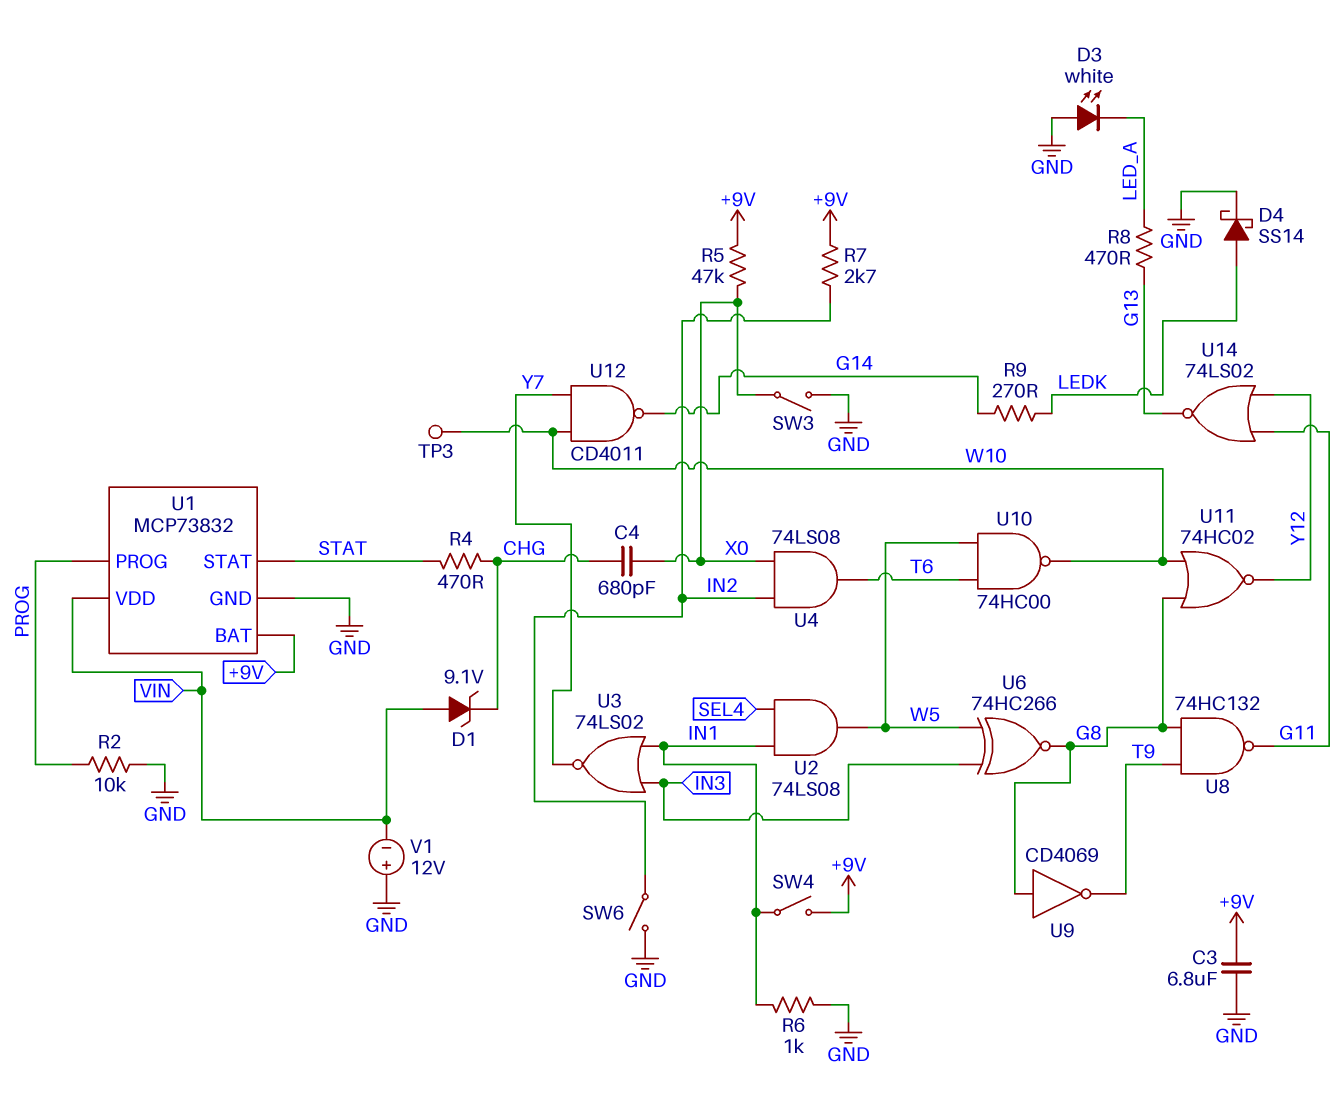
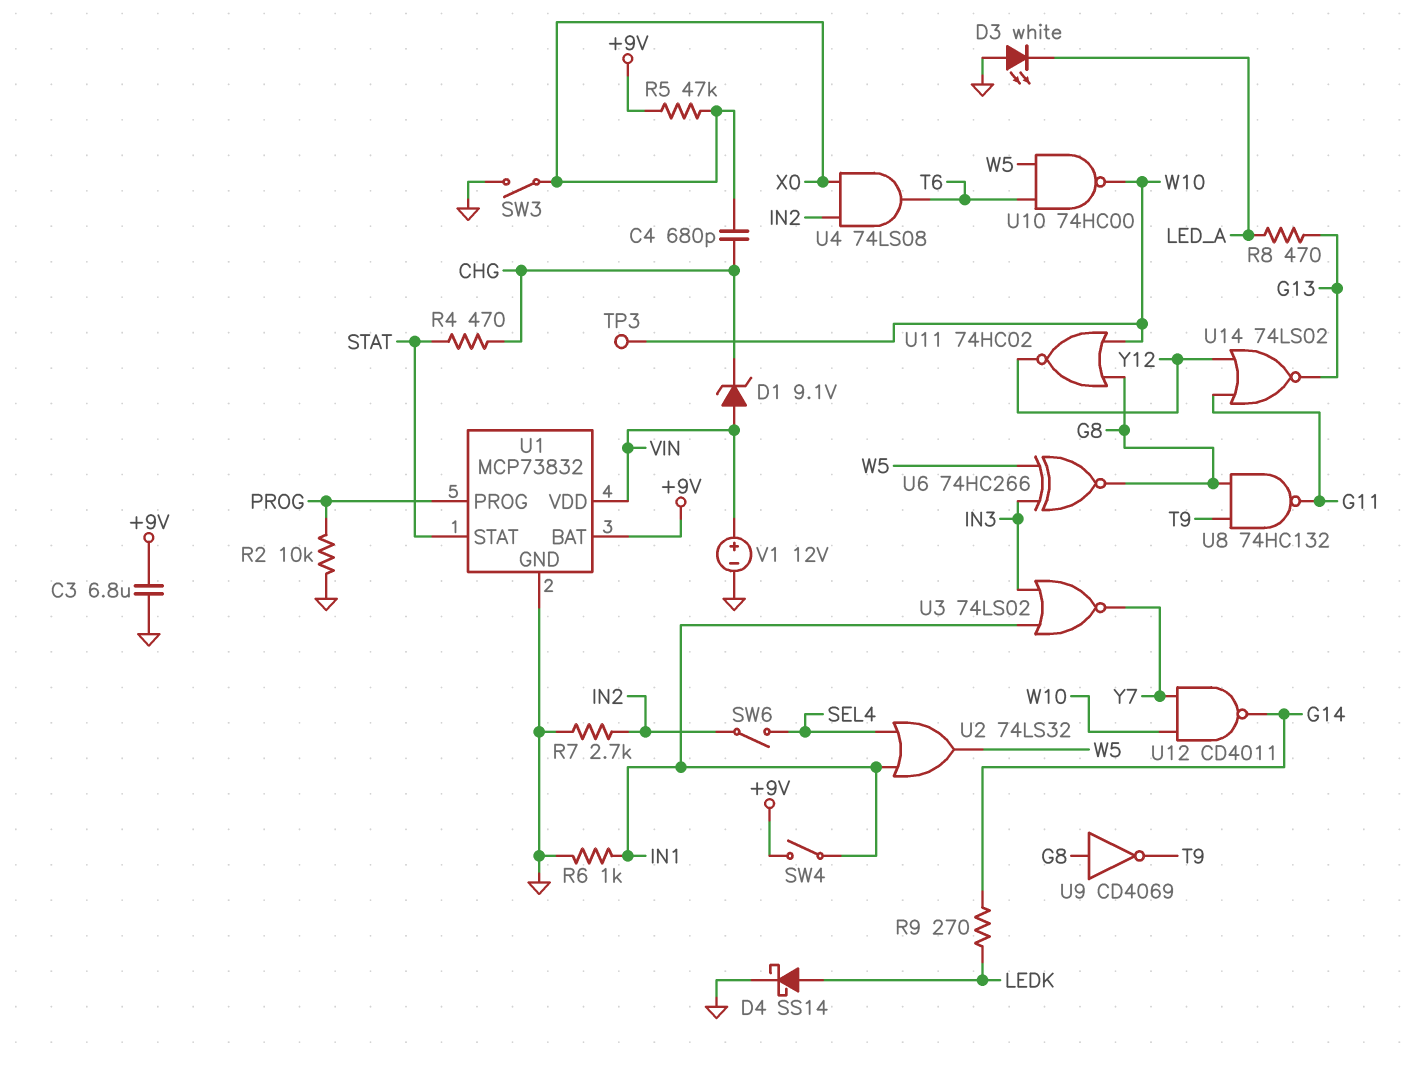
R7: 2.7k (+9V, IN2) -> 2.7k (GND, IN2)
SW6: switch (GND, IN2) -> switch (IN2, SEL4)
U2: AND 74LS08 (in IN1, in SEL4, out W5) -> OR 74LS32 (in IN1, in SEL4, out W5)
V1: 12V (plus GND, minus VIN) -> 12V (plus VIN, minus GND)

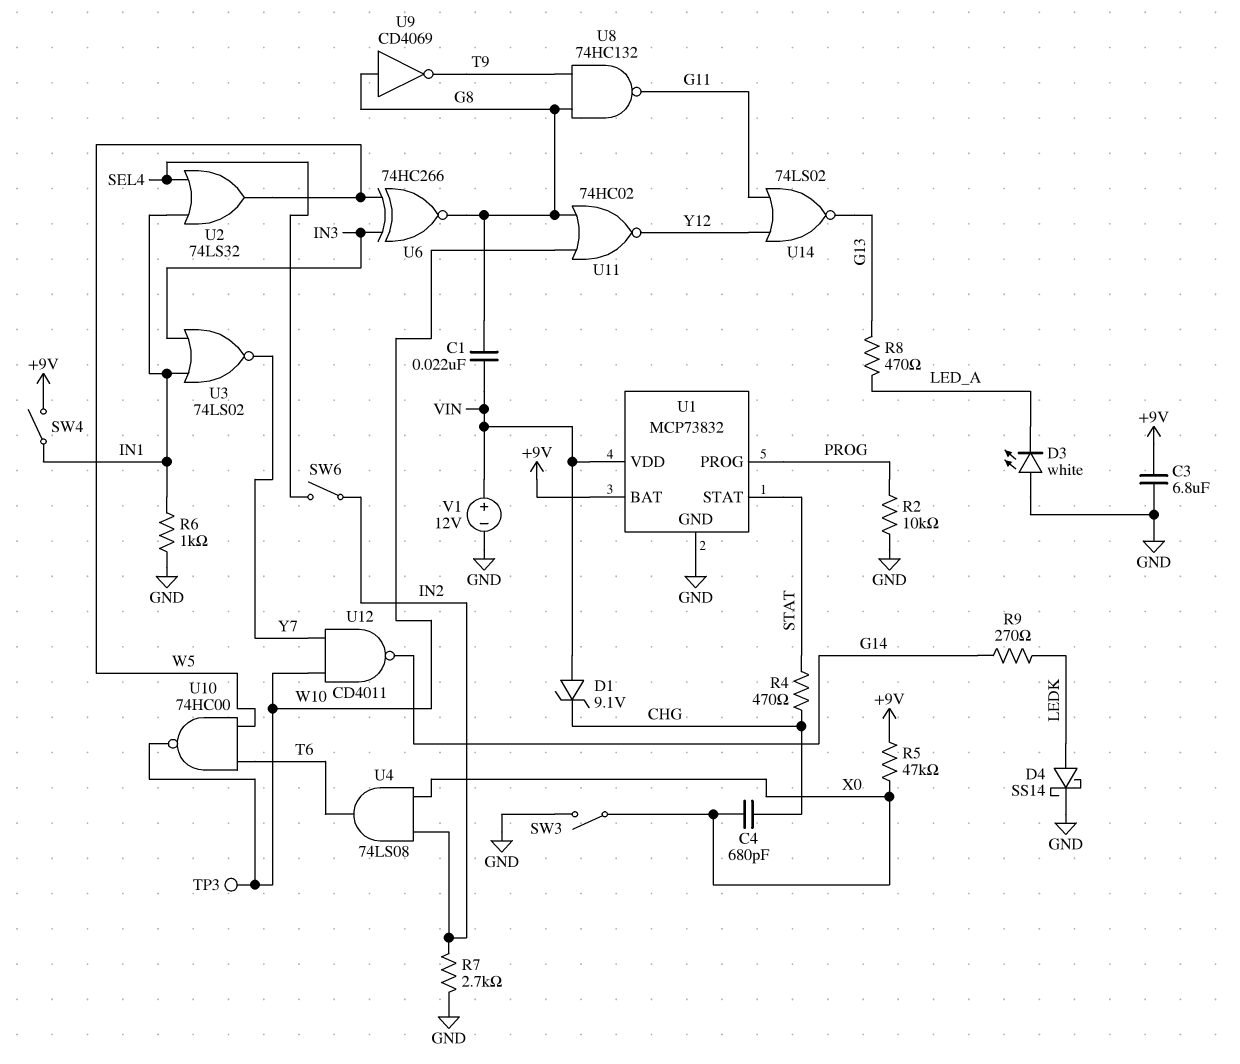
C1: none -> 22nF (G8, VIN)

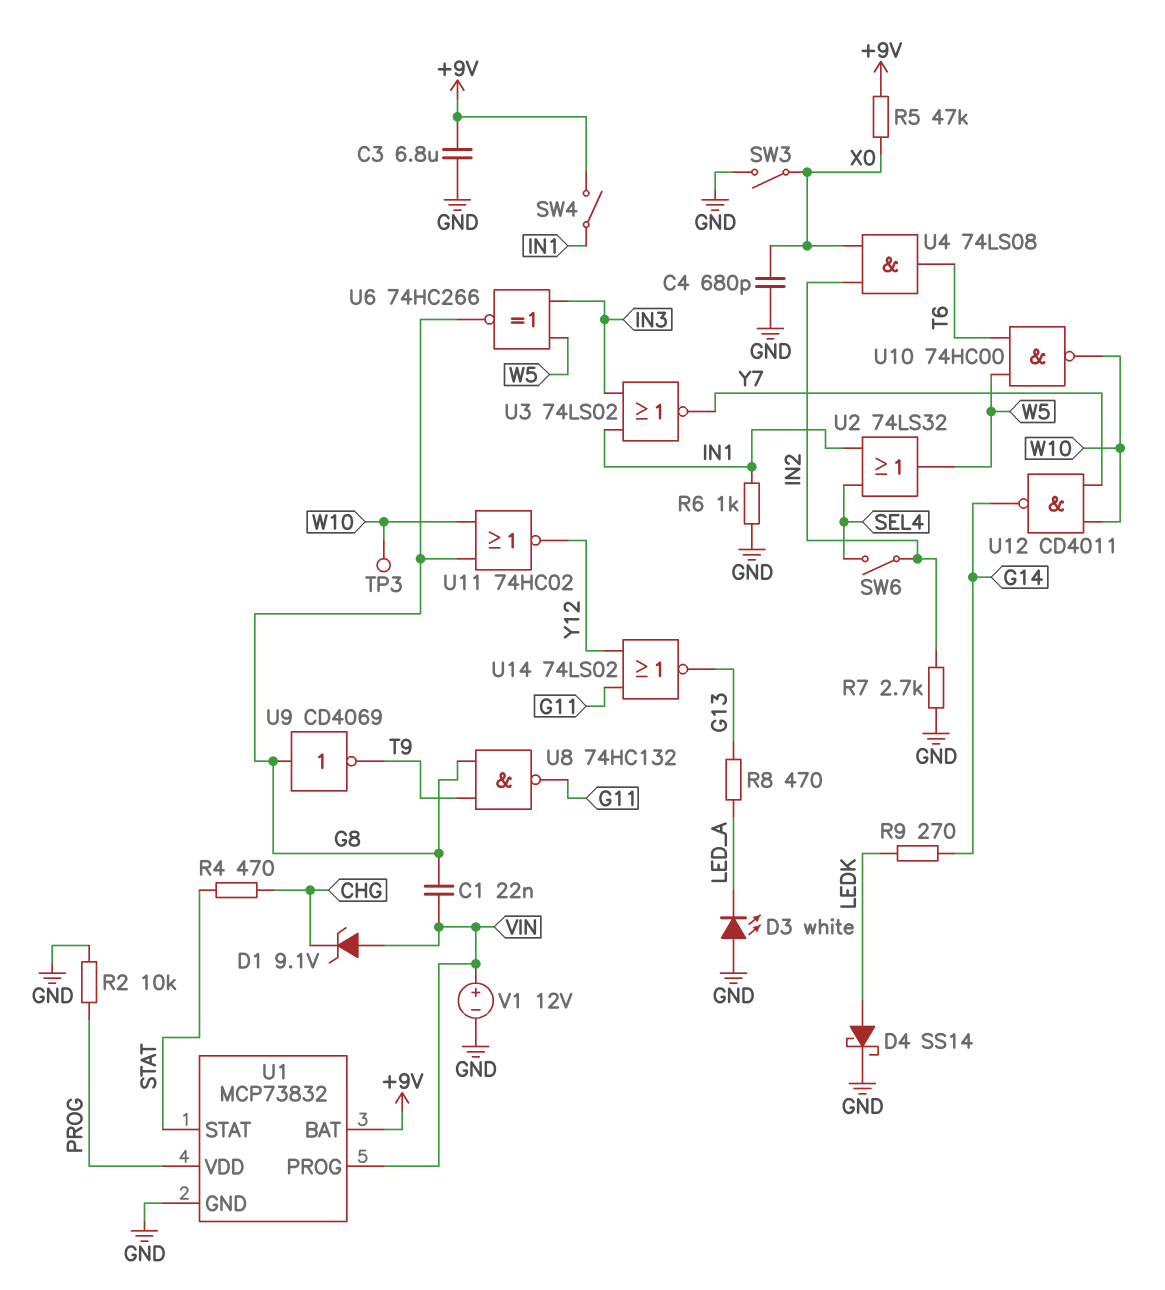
C4: 680pF (CHG, X0) -> 680pF (GND, X0)
U1 pin PROG: PROG -> VIN
U1 pin VDD: VIN -> PROG

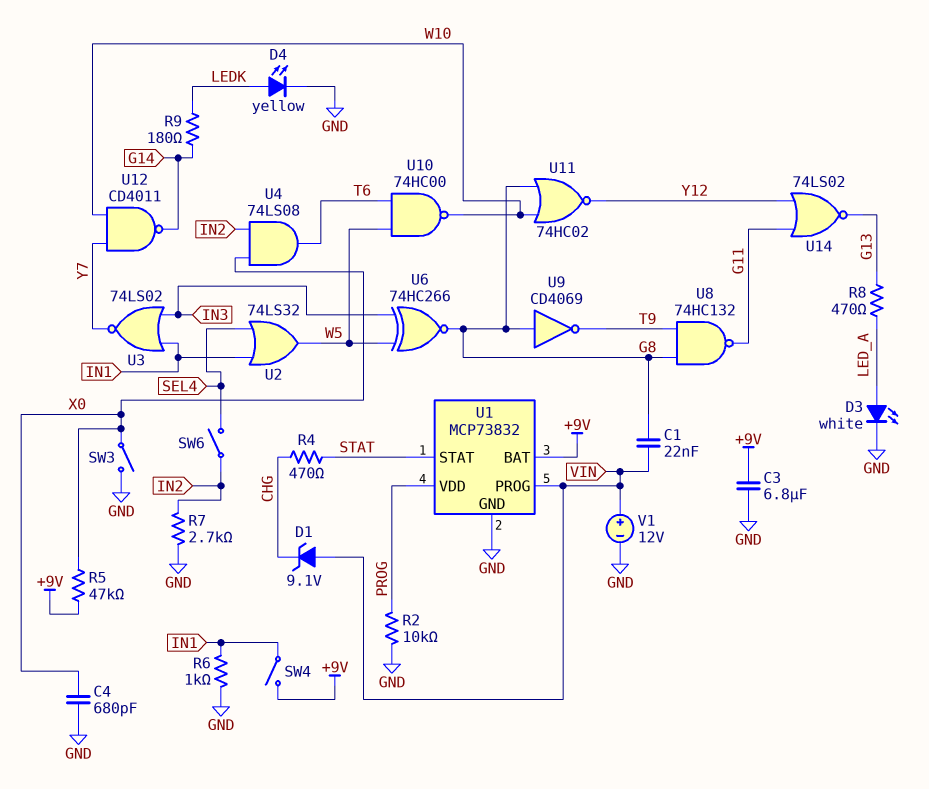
D3: LED white (A GND, K LED_A) -> LED white (A LED_A, K GND)
D4: schottky SS14 (A LEDK, K GND) -> LED yellow (A LEDK, K GND)
R9: 270 (G14, LEDK) -> 180 (G14, LEDK)
TP3: test point (W10) -> none

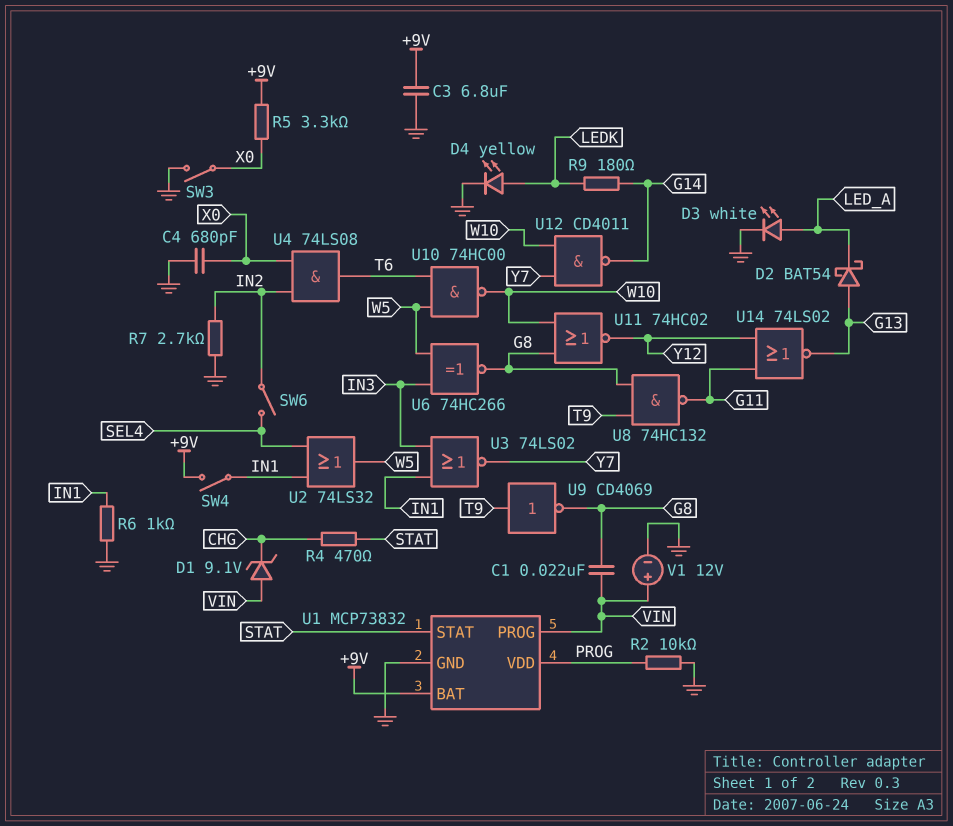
D2: none -> schottky BAT54 (A G13, K LED_A)
R5: 47k (+9V, X0) -> 3.3k (+9V, X0)
R8: 470 (G13, LED_A) -> none
U9: NOT CD4069 (in G8, out T9) -> NOT CD4069 (in T9, out G8)

